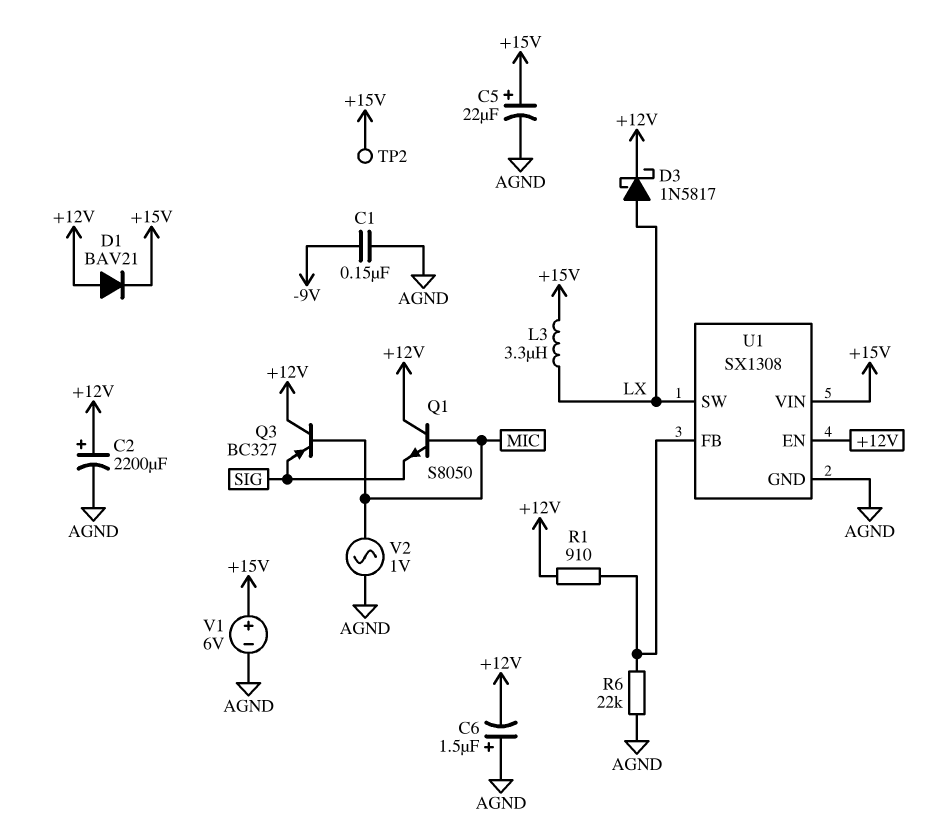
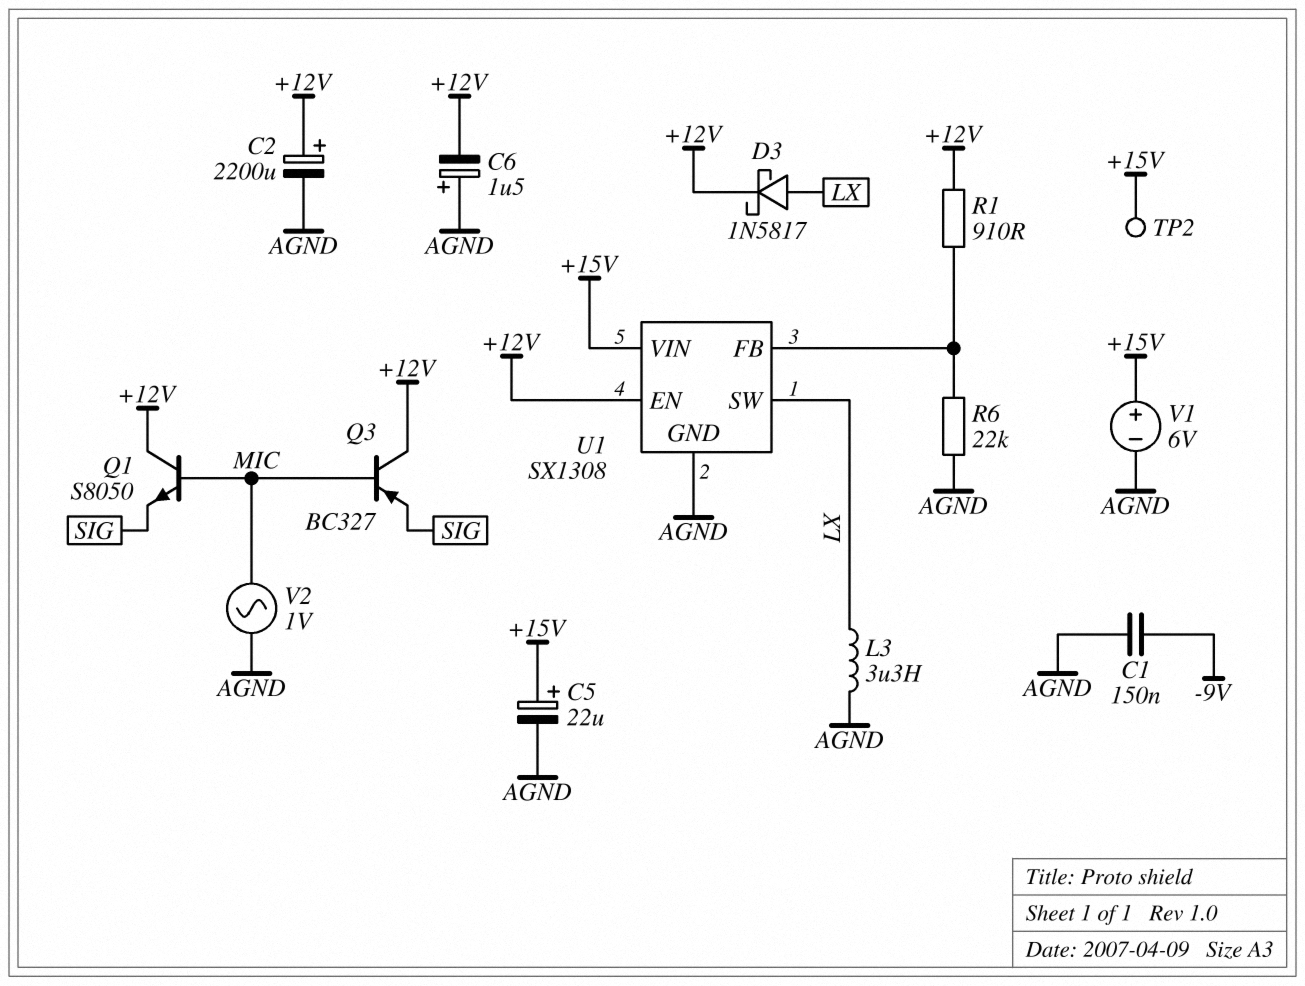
D1: diode BAV21 (A +12V, K +15V) -> none
L3: 3.3uH (+15V, LX) -> 3.3uH (AGND, LX)

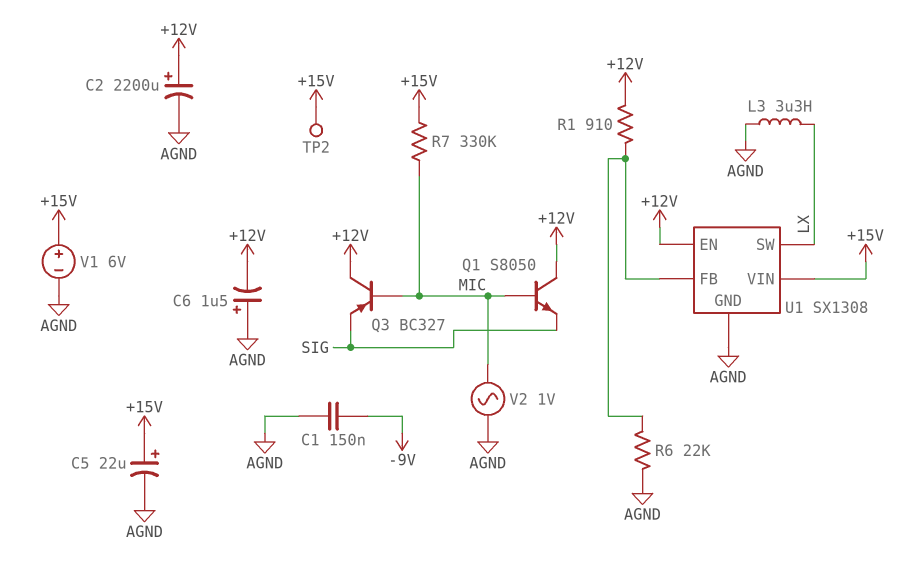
D3: schottky 1N5817 (A LX, K +12V) -> none
R7: none -> 330k (+15V, MIC)

